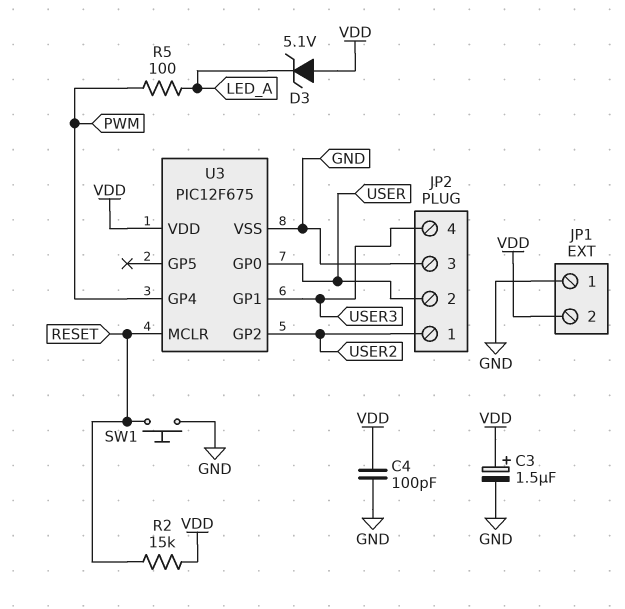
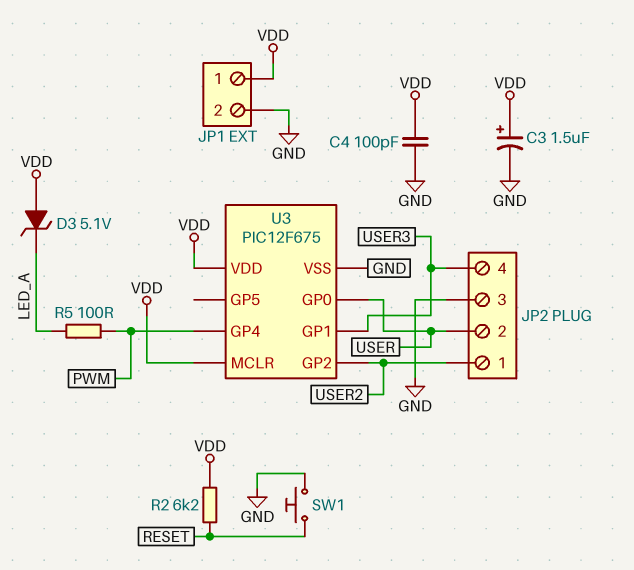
JP1 pin 1: GND -> VDD
JP1 pin 2: VDD -> GND
R2: 15k (RESET, VDD) -> 6.2k (RESET, VDD)
U3 pin MCLR: RESET -> VDD

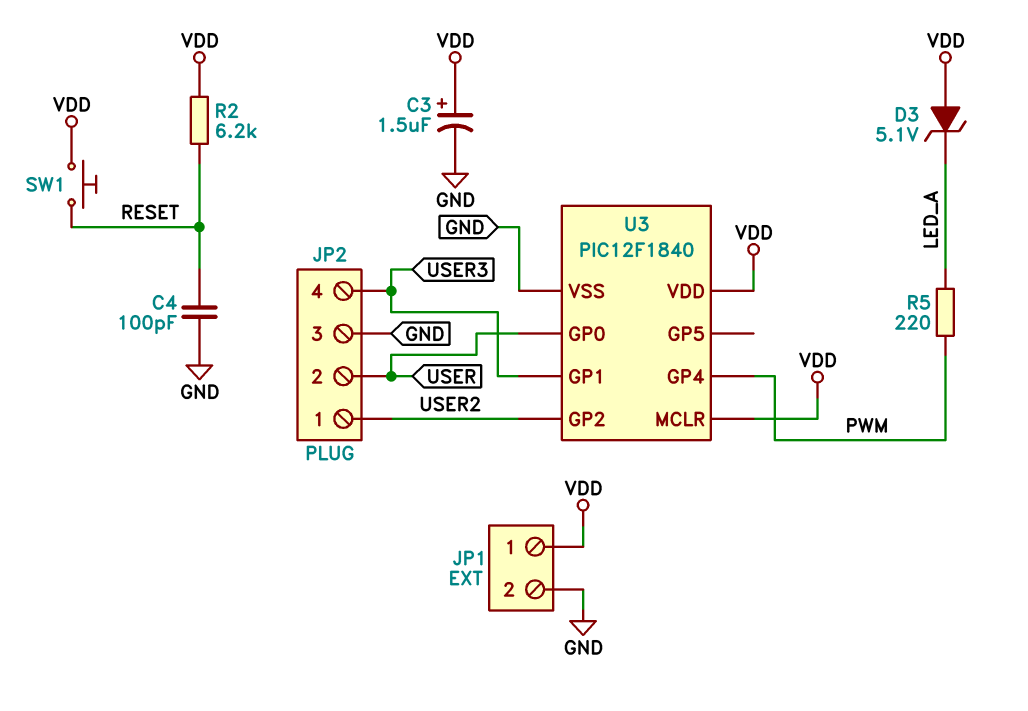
C4: 100pF (GND, VDD) -> 100pF (GND, RESET)
R5: 100 (LED_A, PWM) -> 220 (LED_A, PWM)
SW1: button (GND, RESET) -> button (RESET, VDD)
U3: PIC12F675 -> PIC12F1840

